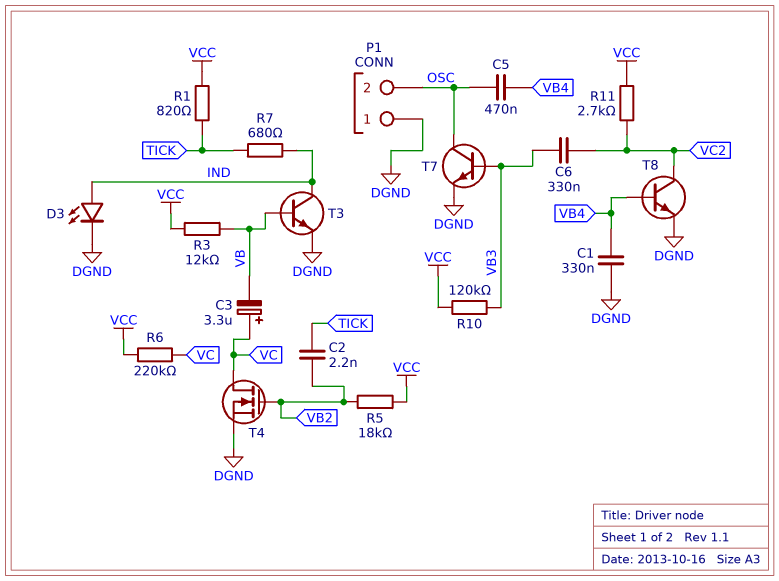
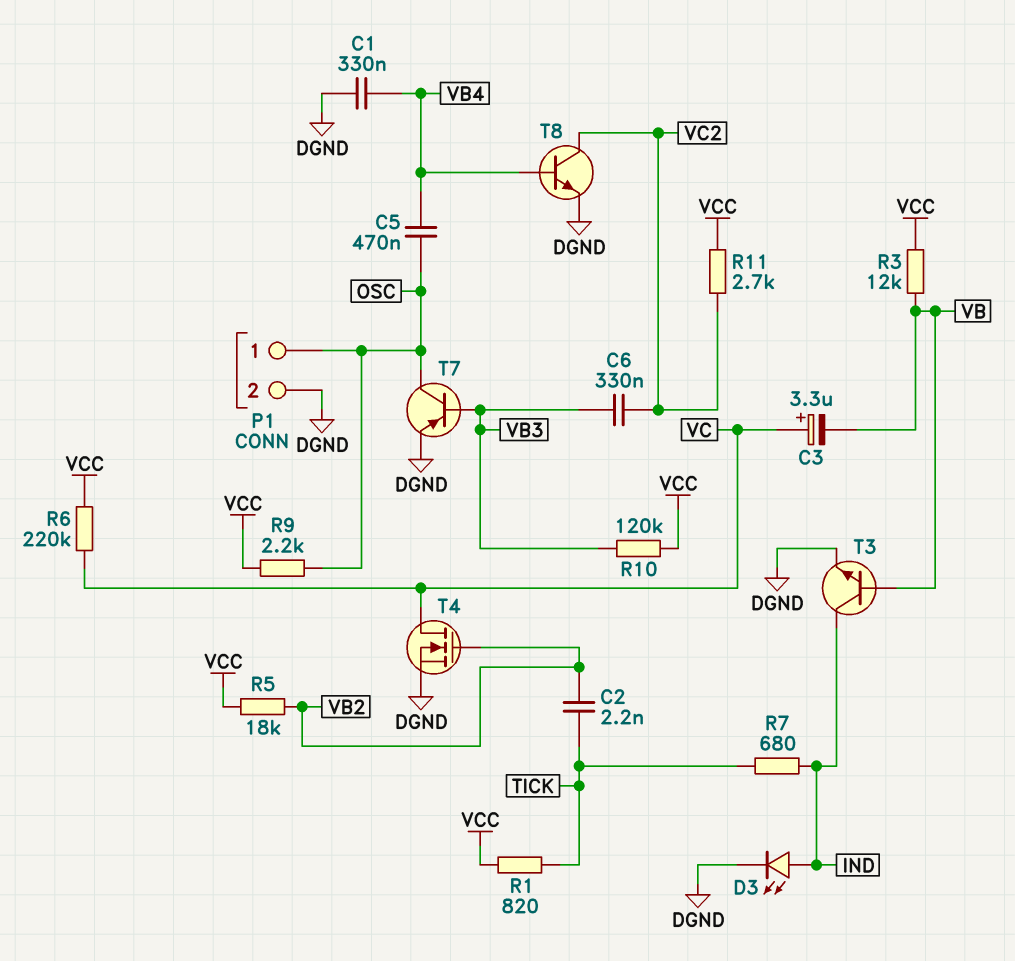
P1 pin 1: DGND -> OSC
P1 pin 2: OSC -> DGND
R9: none -> 2.2k (OSC, VCC)
T7: NPN (B VB3, C OSC, E DGND) -> PNP (B VB3, C OSC, E DGND)

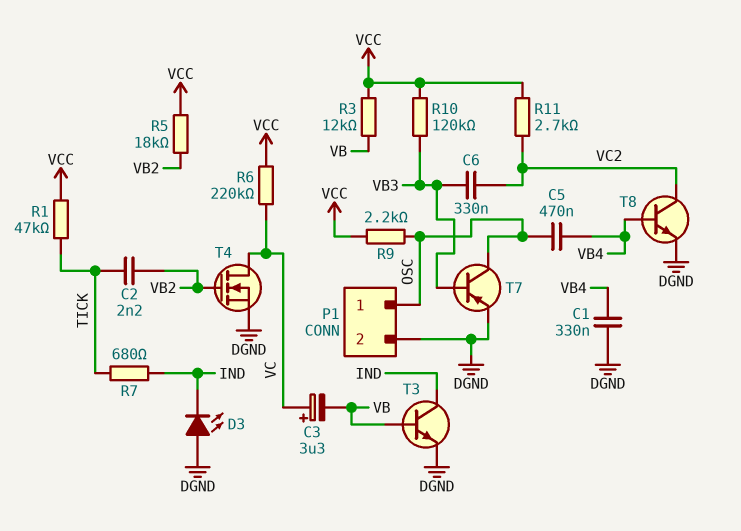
D3: LED (A IND, K DGND) -> LED (A DGND, K IND)
R1: 820 (TICK, VCC) -> 47k (TICK, VCC)

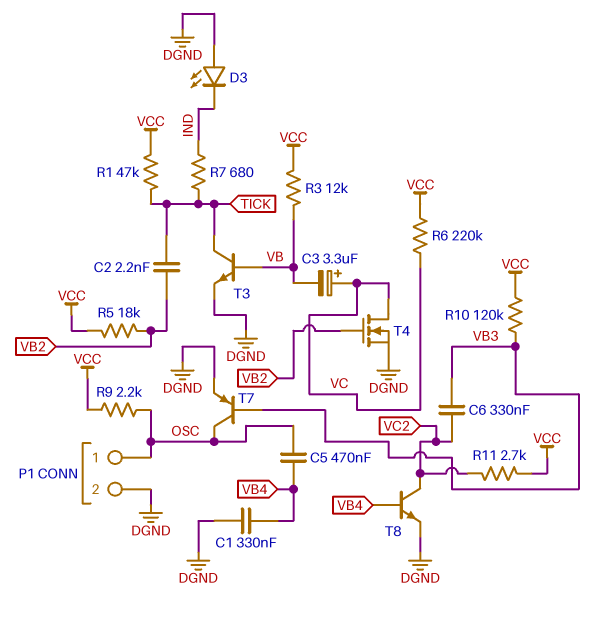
T3: NPN (B VB, C IND, E DGND) -> NPN (B VB, C TICK, E DGND)

